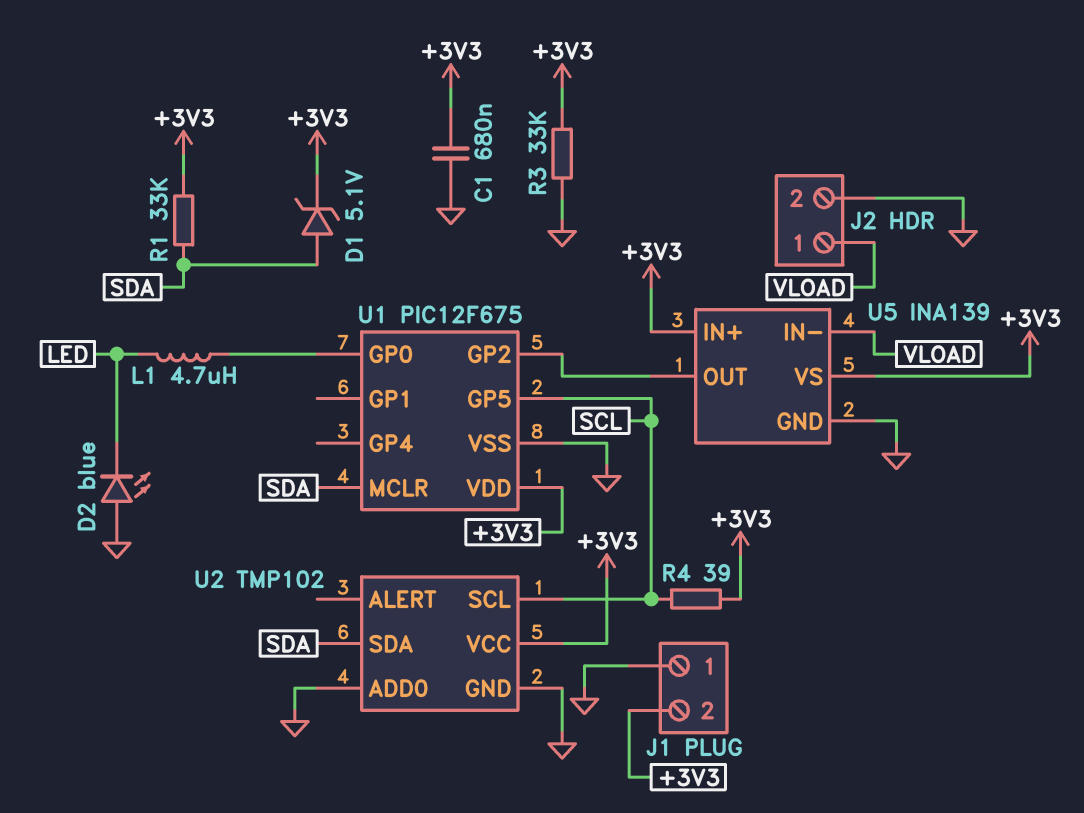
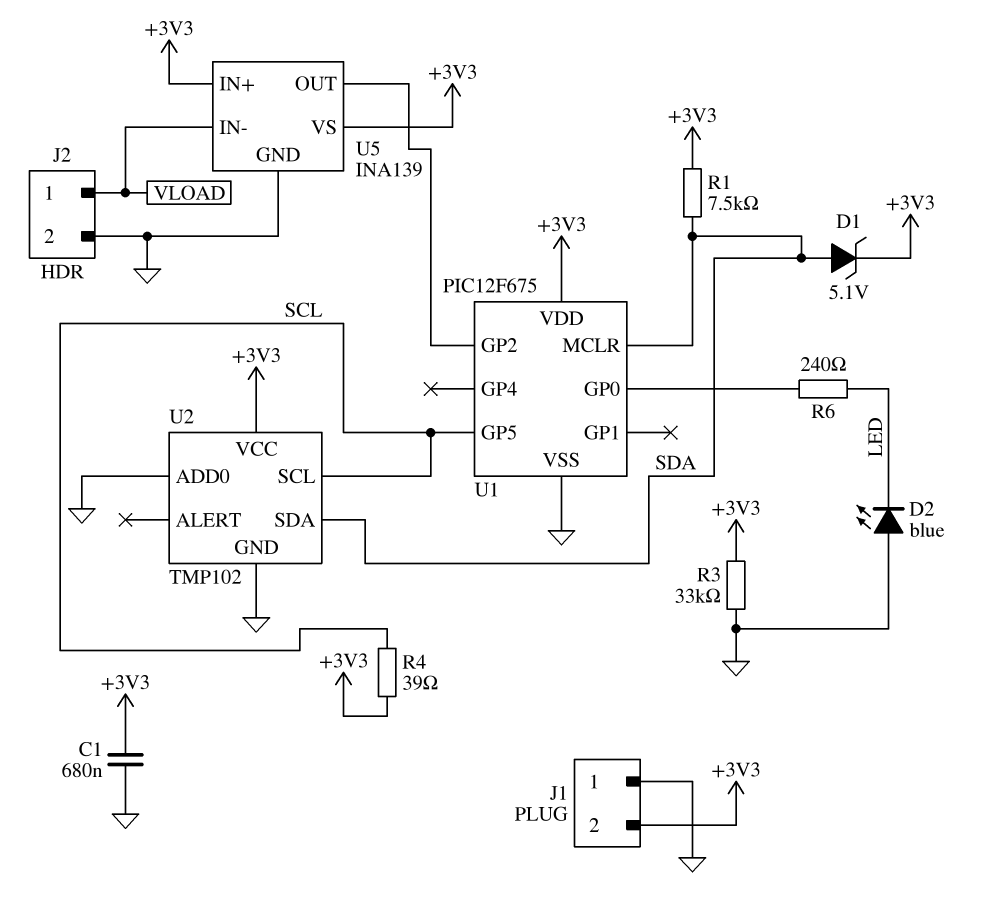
L1: 4.7uH (LED, U1/GP0) -> none
R1: 33k (+3V3, SDA) -> 7.5k (+3V3, SDA)
R6: none -> 240 (LED, U1/GP0)

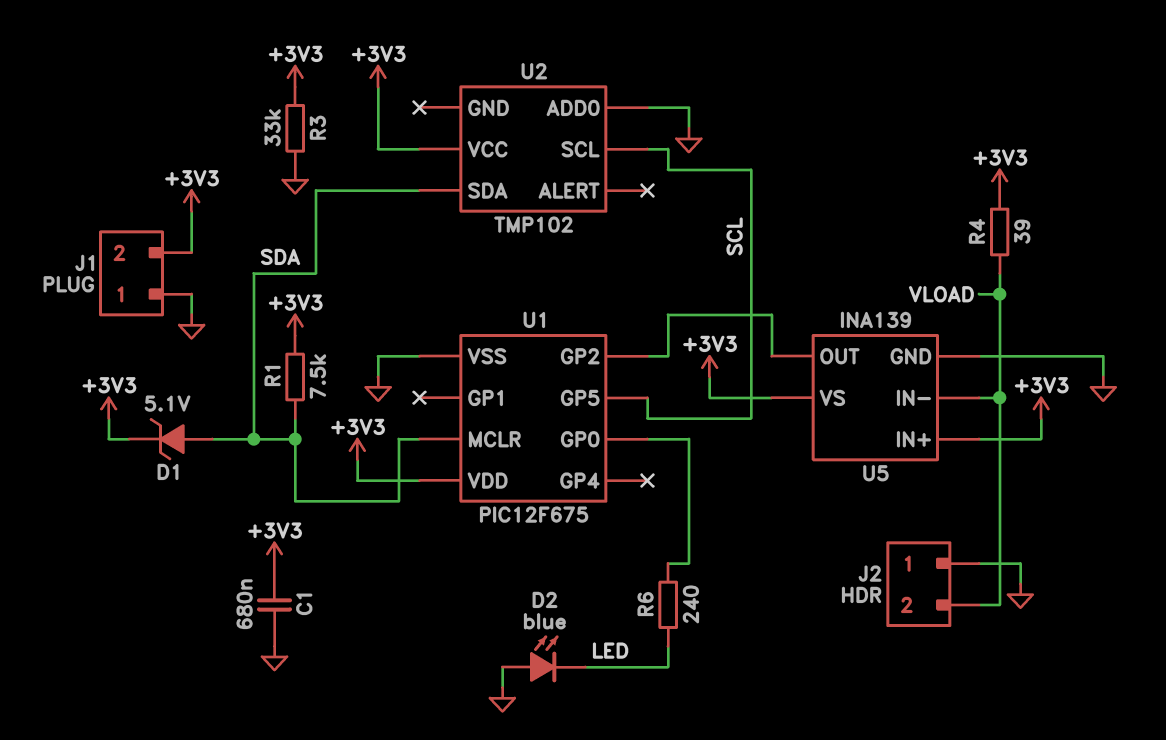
J2 pin 1: VLOAD -> GND
J2 pin 2: GND -> VLOAD
R4: 39 (+3V3, SCL) -> 39 (+3V3, VLOAD)
U2 pin GND: GND -> none

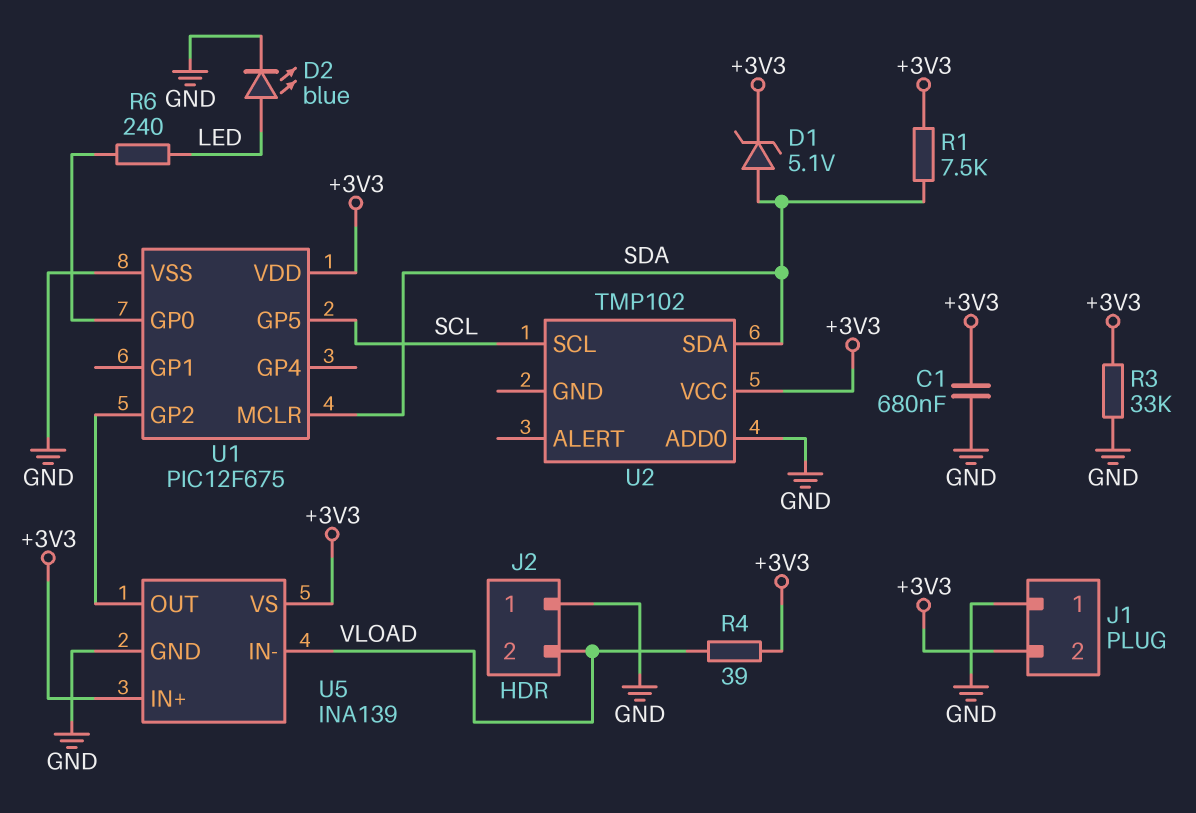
D2: LED blue (A GND, K LED) -> LED blue (A LED, K GND)

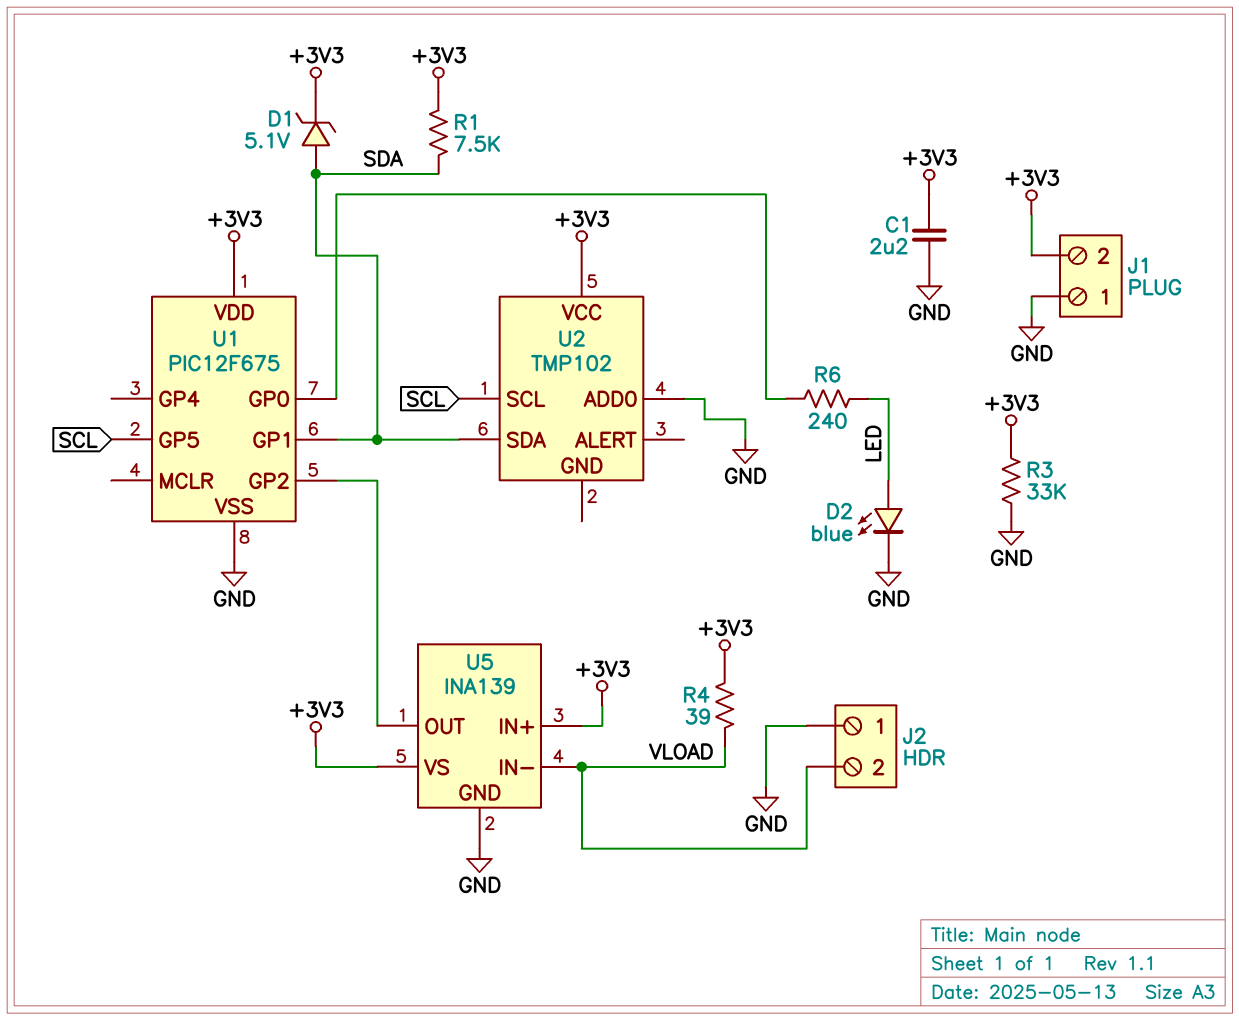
C1: 680nF (+3V3, GND) -> 2.2uF (+3V3, GND)
U1 pin GP1: none -> SDA
U1 pin MCLR: SDA -> none

